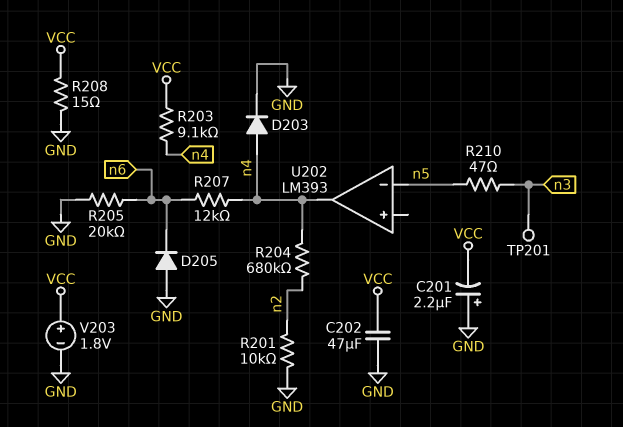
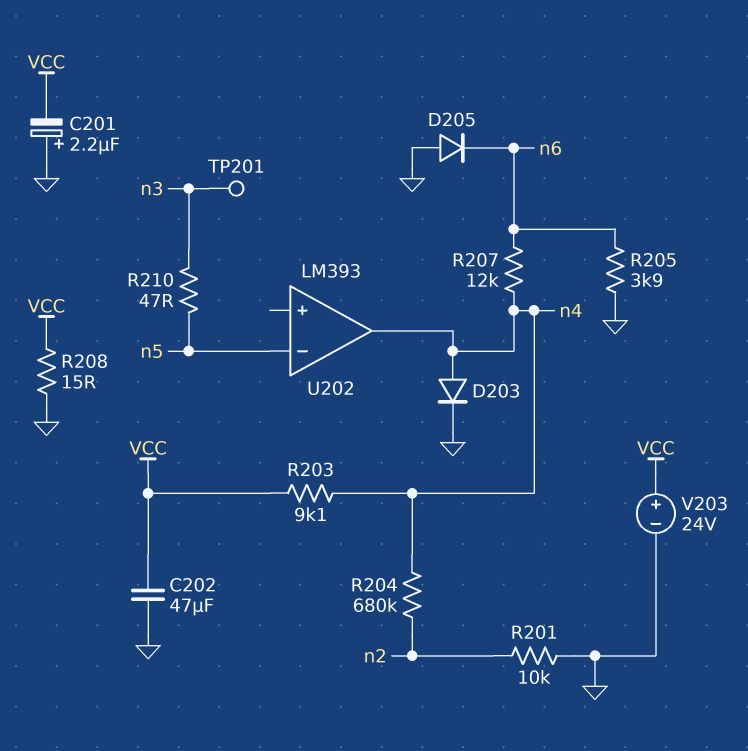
R205: 20k (GND, n6) -> 3.9k (GND, n6)
V203: 1.8V (plus VCC, minus GND) -> 24V (plus VCC, minus GND)

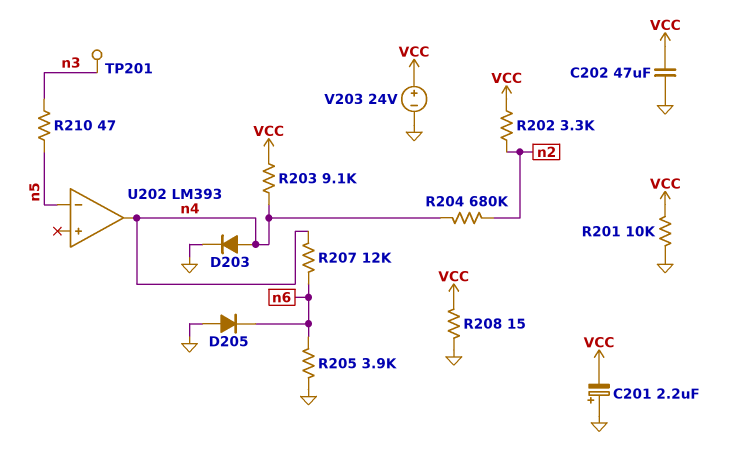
R201: 10k (GND, n2) -> 10k (GND, VCC)
R202: none -> 3.3k (VCC, n2)

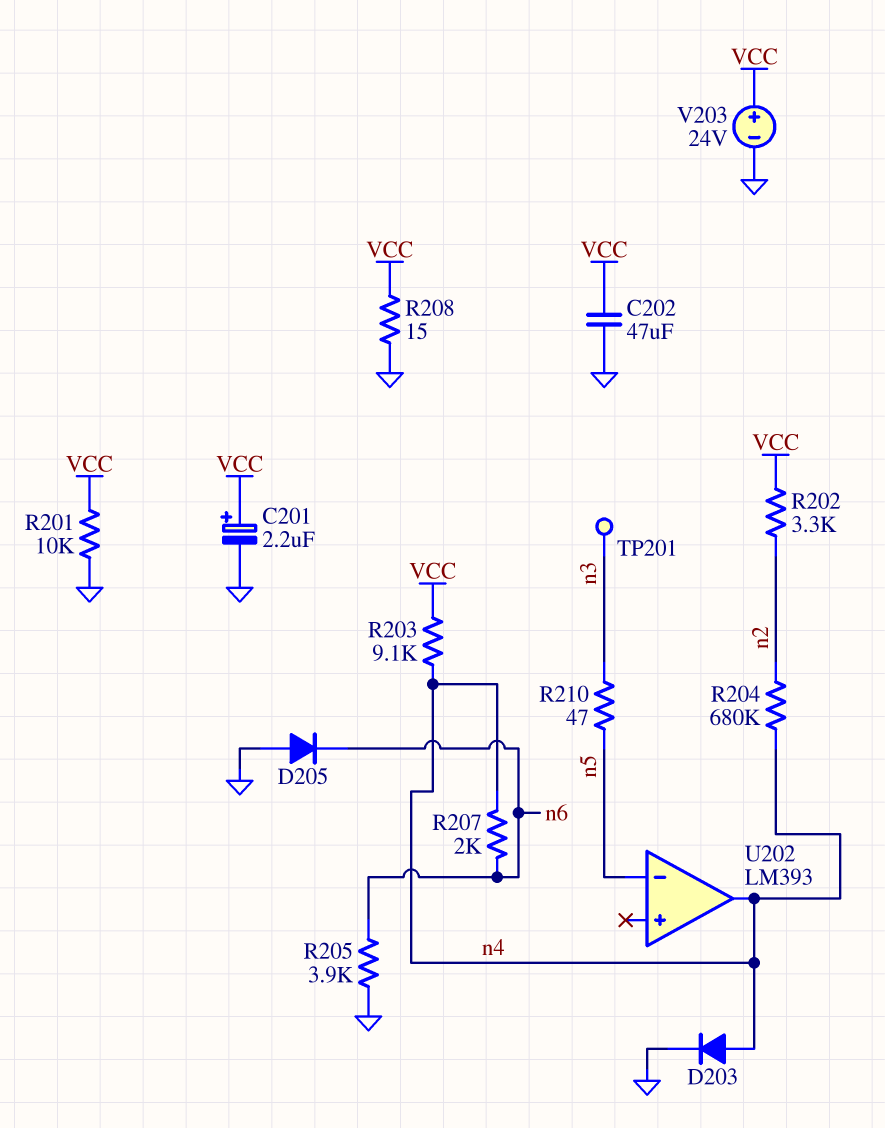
C201: 2.2uF (plus GND, minus VCC) -> 2.2uF (plus VCC, minus GND)
R207: 12k (n4, n6) -> 2k (n4, n6)

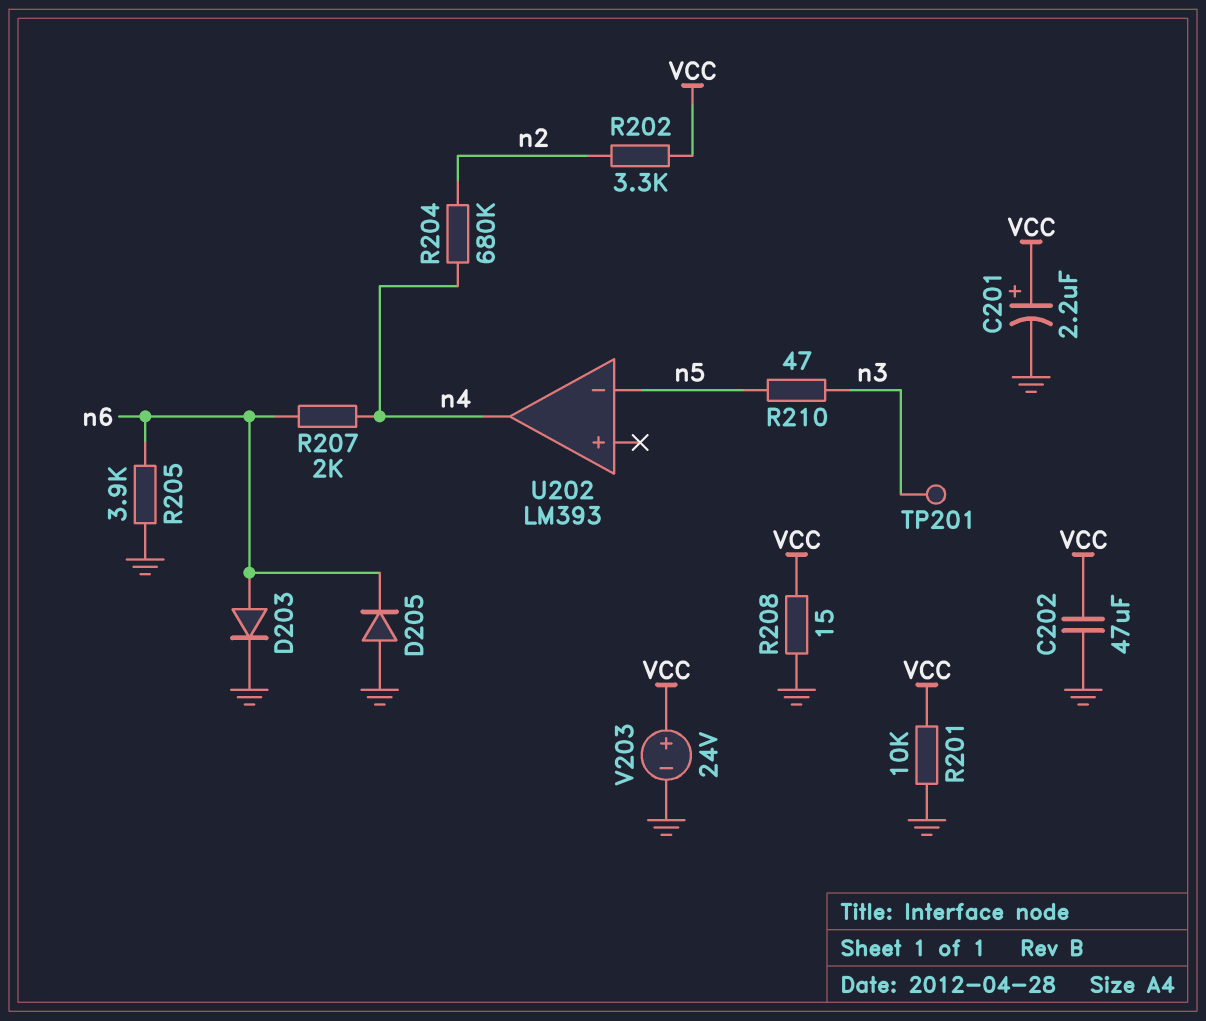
D203: diode (A n4, K GND) -> diode (A n6, K GND)
R203: 9.1k (VCC, n4) -> none

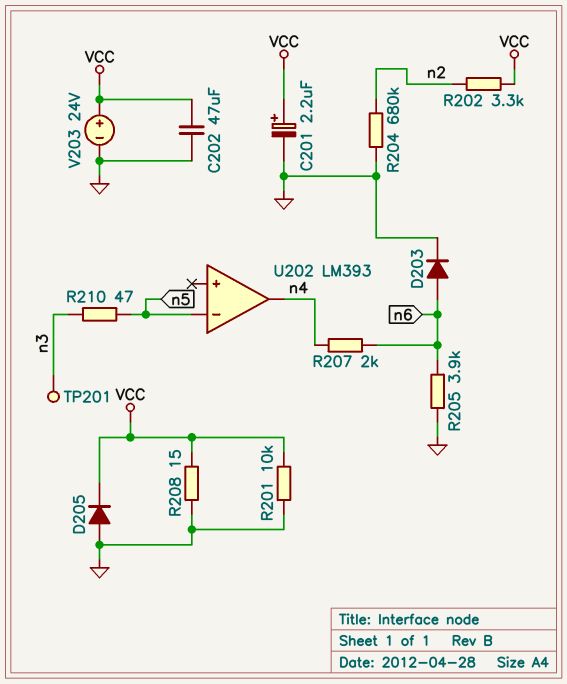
D205: diode (A GND, K n6) -> diode (A GND, K VCC)
R204: 680k (n2, n4) -> 680k (GND, n2)

